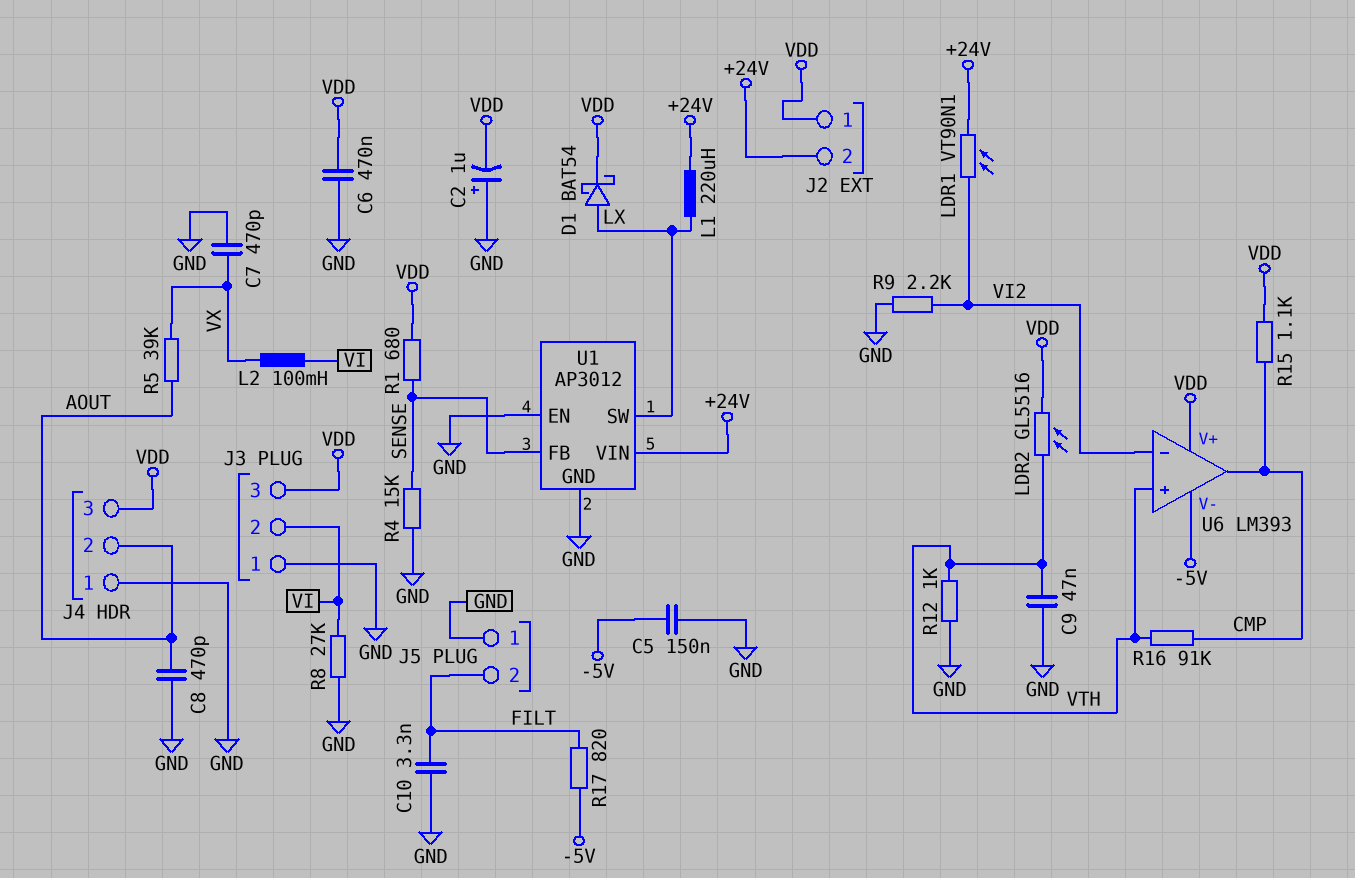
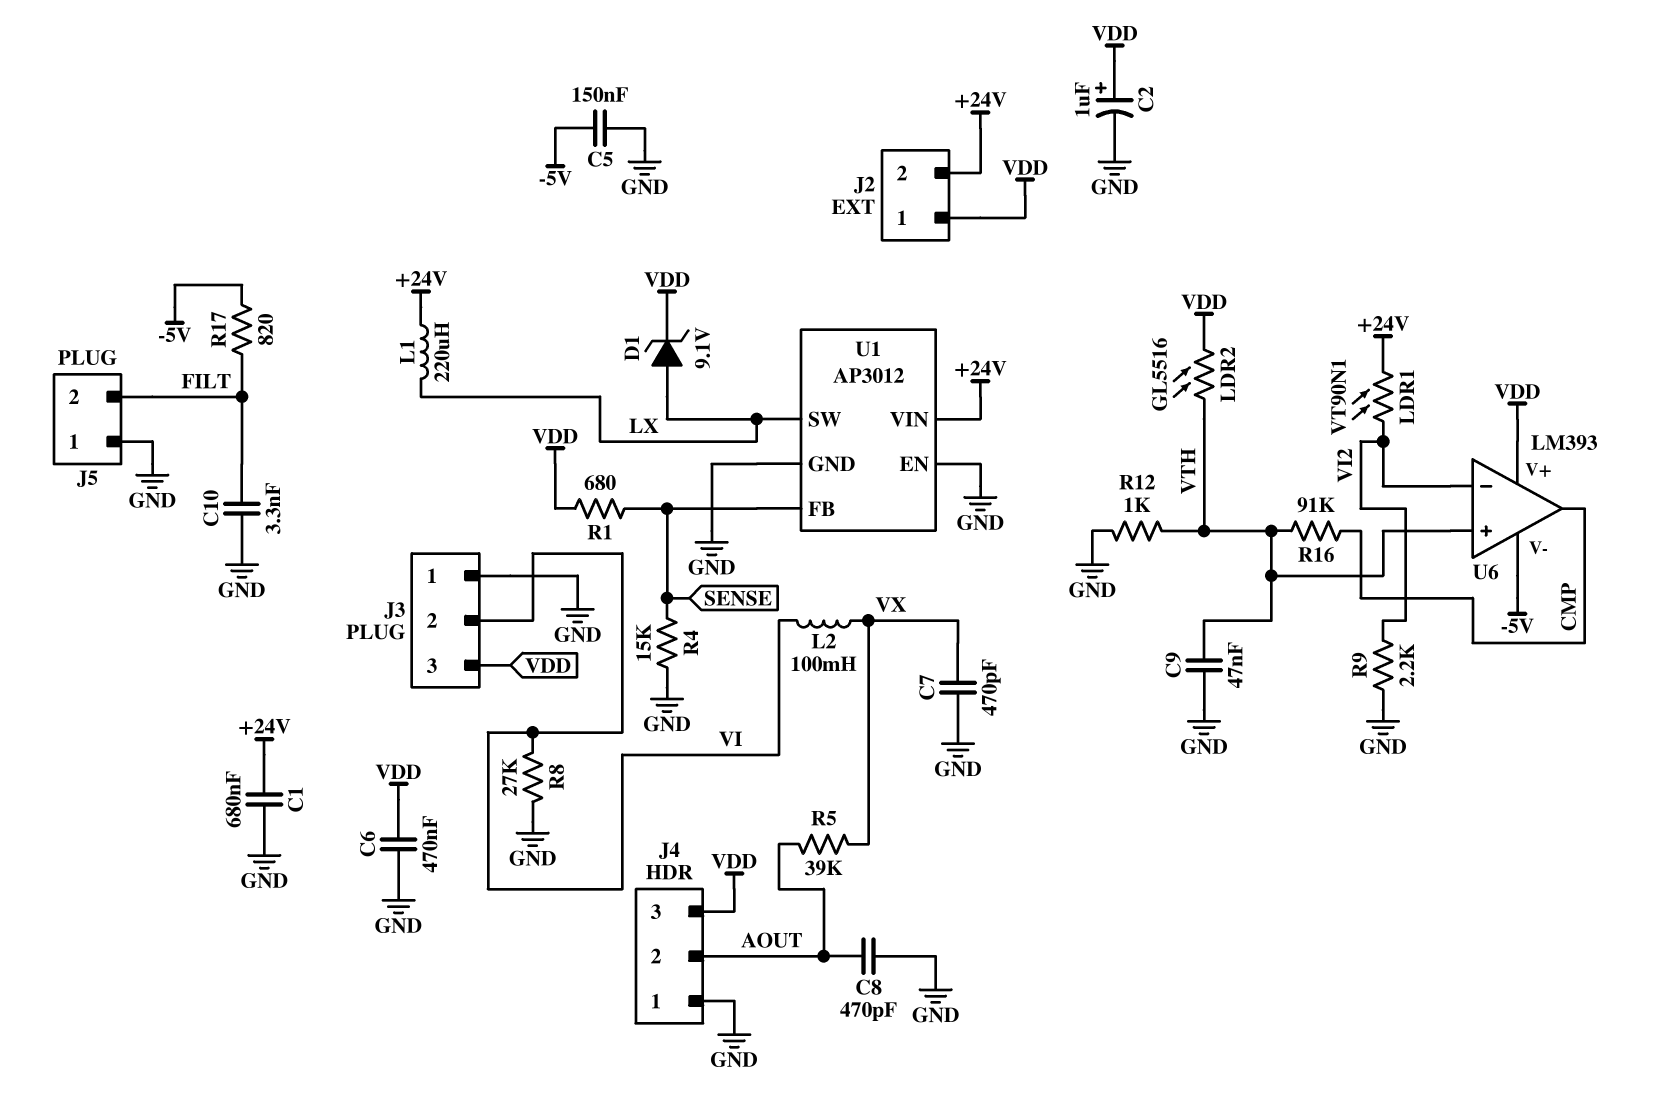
C1: none -> 680nF (+24V, GND)
C2: 1uF (plus GND, minus VDD) -> 1uF (plus VDD, minus GND)
D1: schottky BAT54 (A LX, K VDD) -> zener 9.1V (A LX, K VDD)
R15: 1.1k (CMP, VDD) -> none

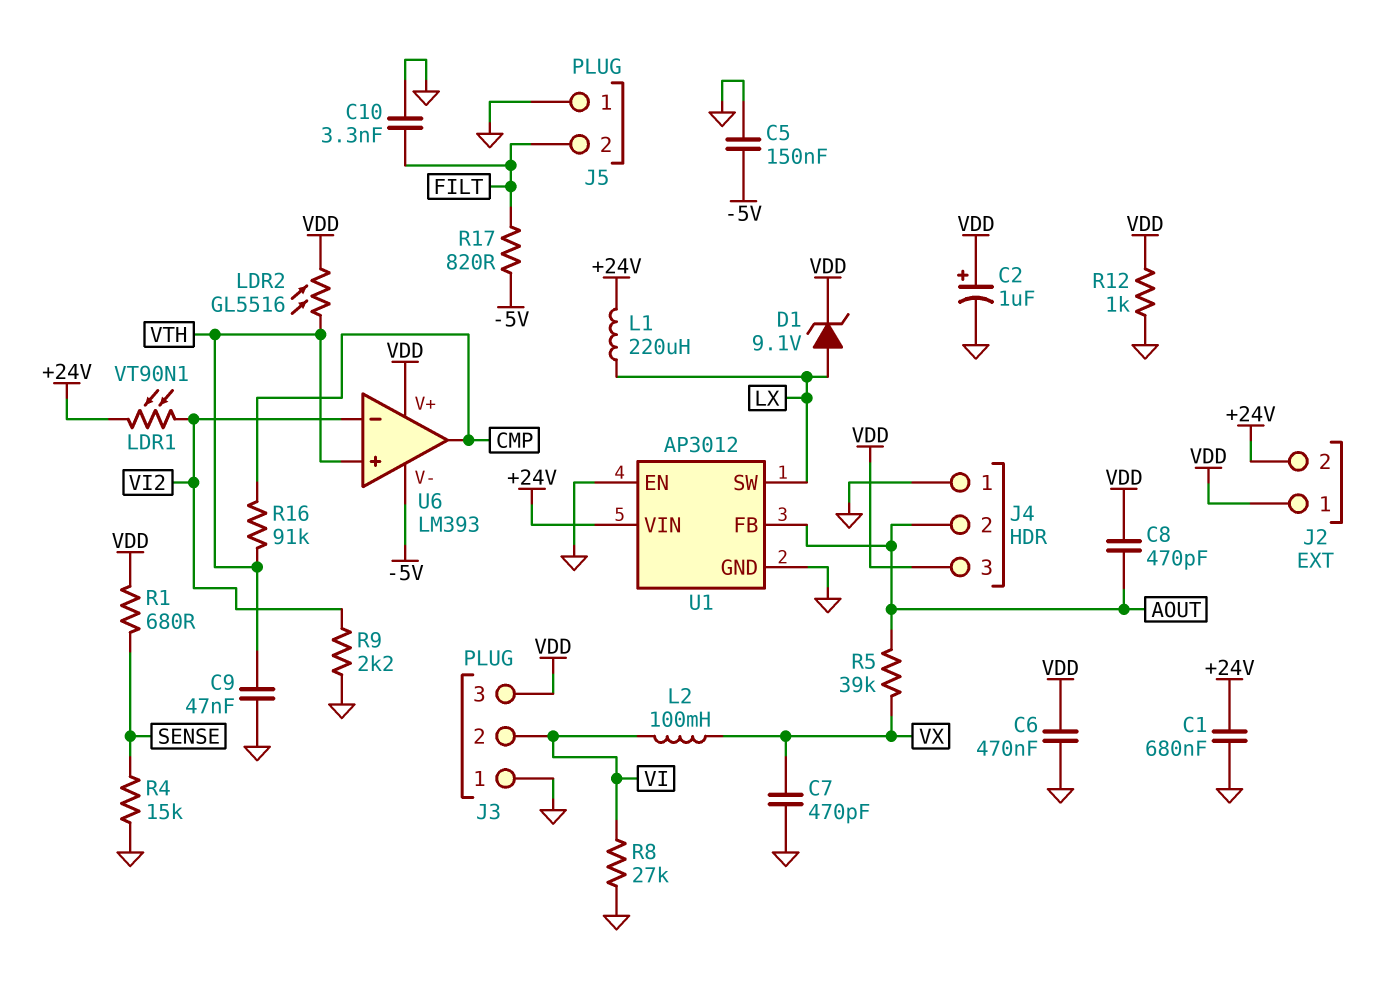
C8: 470pF (AOUT, GND) -> 470pF (AOUT, VDD)
R12: 1k (GND, VTH) -> 1k (GND, VDD)
U1 pin FB: SENSE -> AOUT

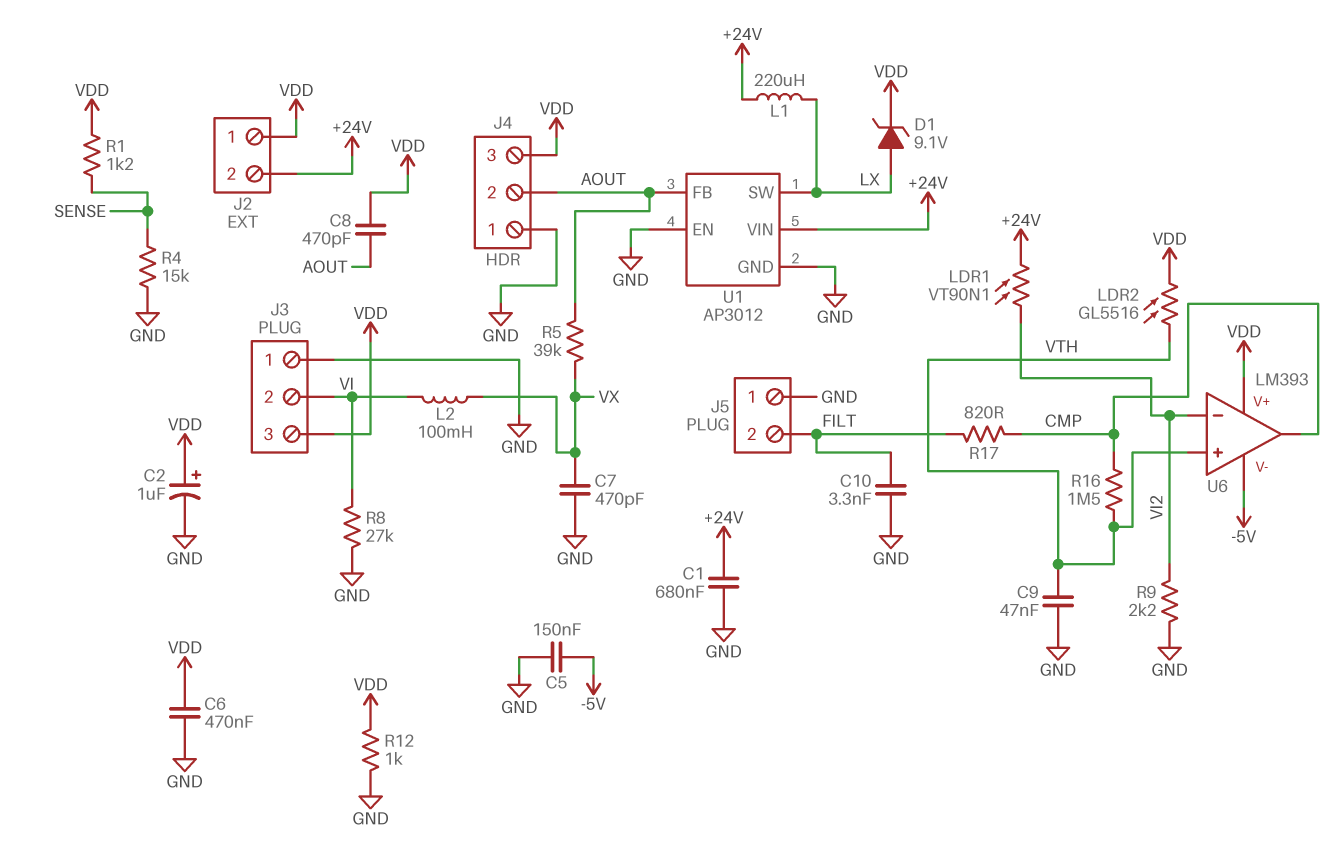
R1: 680 (SENSE, VDD) -> 1.2k (SENSE, VDD)
R16: 91k (CMP, VTH) -> 1.5M (CMP, VTH)
R17: 820 (-5V, FILT) -> 820 (CMP, FILT)

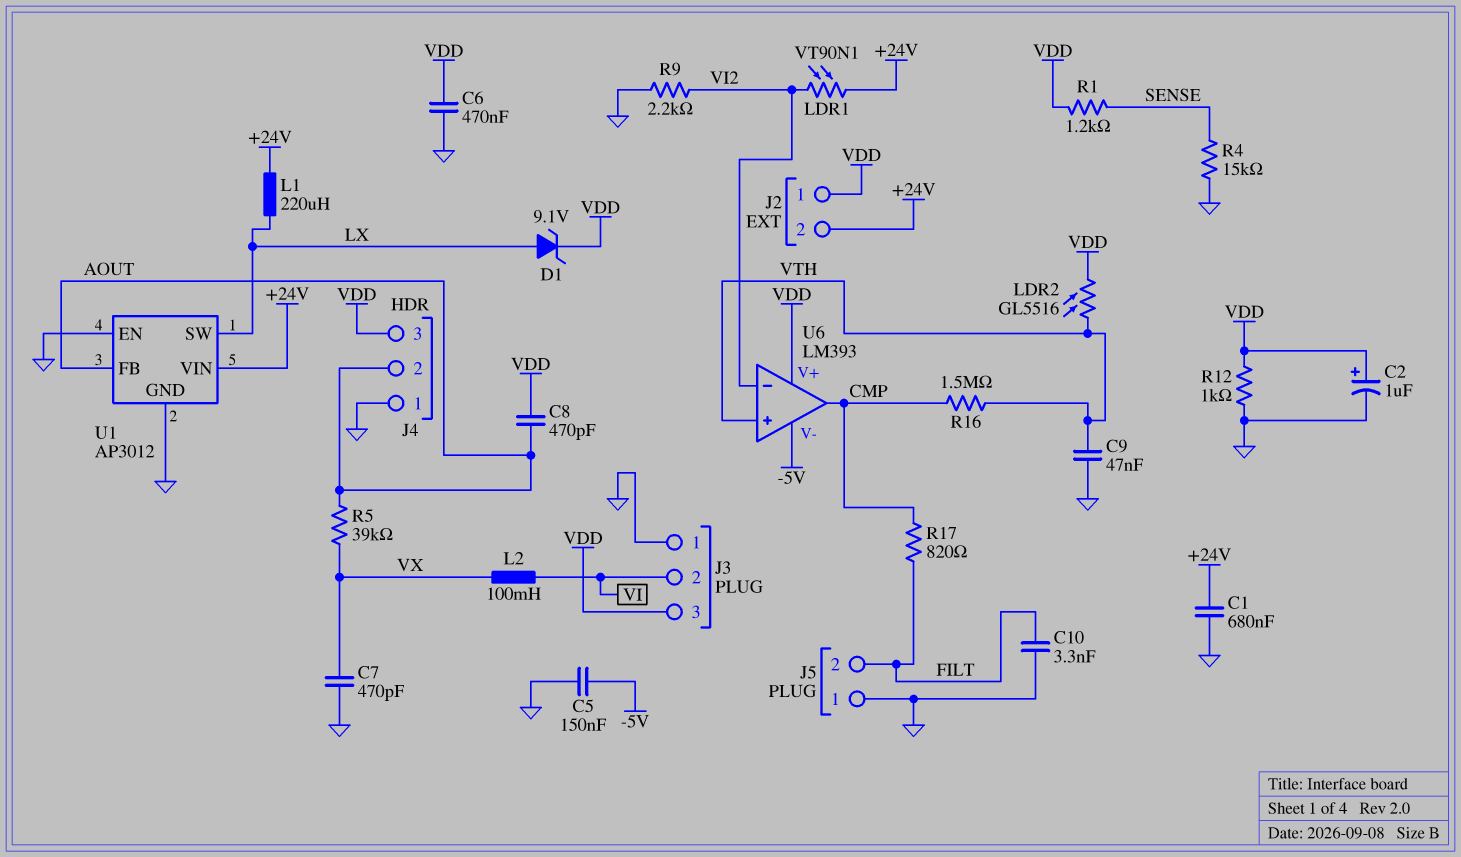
R8: 27k (GND, VI) -> none

